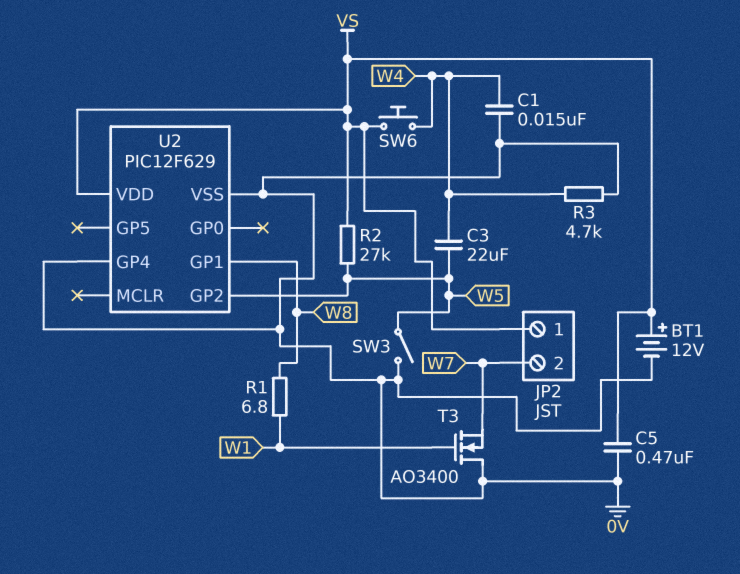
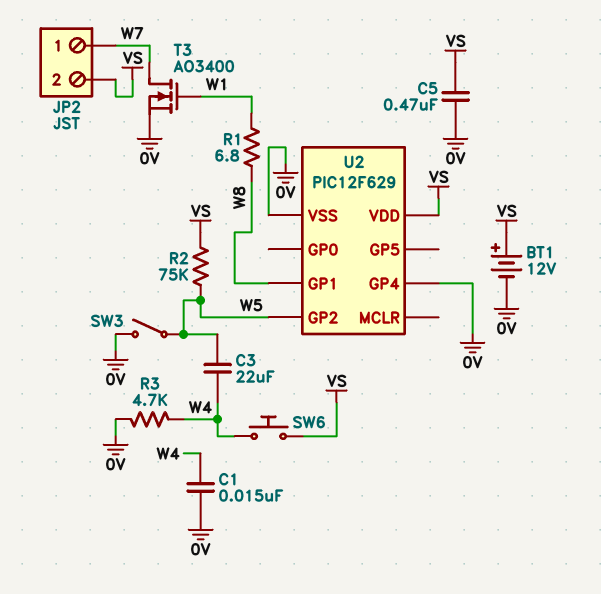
JP2 pin 1: VS -> W7
JP2 pin 2: W7 -> VS
R2: 27k (VS, W5) -> 75k (VS, W5)
T3: NMOS AO3400 (G W1, D 0V, S W7) -> NMOS AO3400 (G W1, D W7, S 0V)

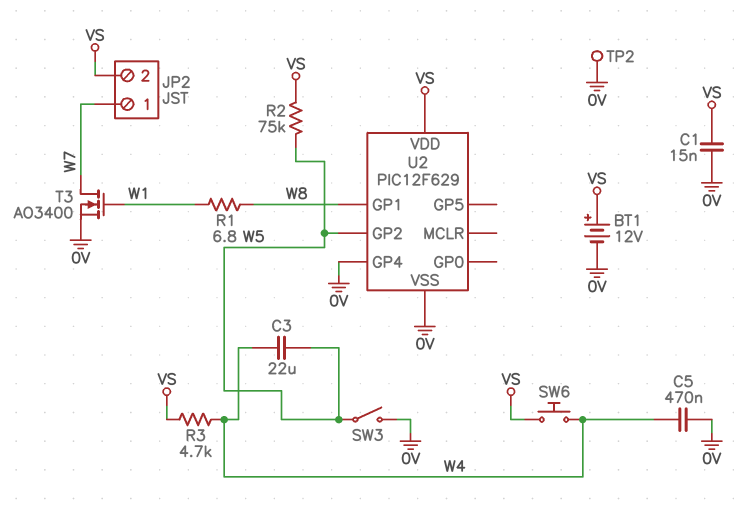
C1: 15nF (0V, W4) -> 15nF (0V, VS)
C5: 470nF (0V, VS) -> 470nF (0V, W4)
R3: 4.7k (0V, W4) -> 4.7k (VS, W4)
TP2: none -> test point (0V)

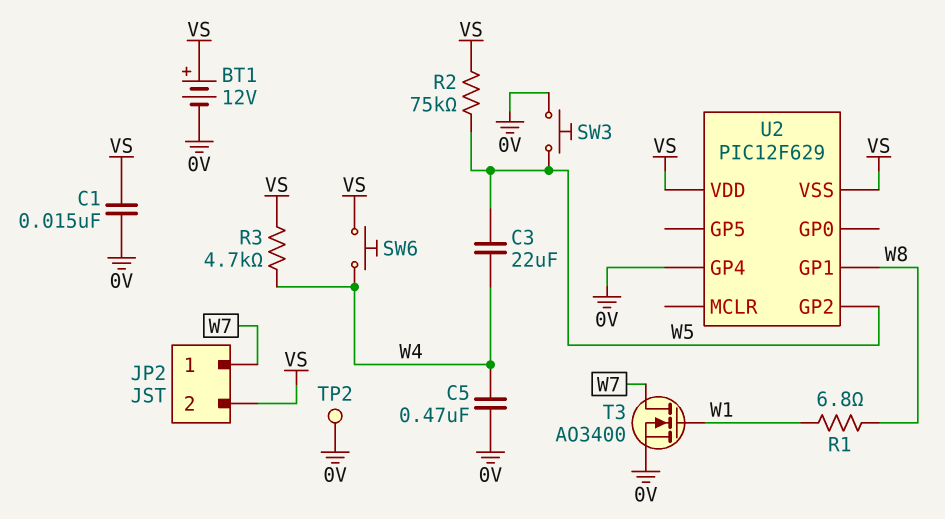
SW3: switch (0V, W5) -> button (0V, W5)
U2 pin VSS: 0V -> VS

